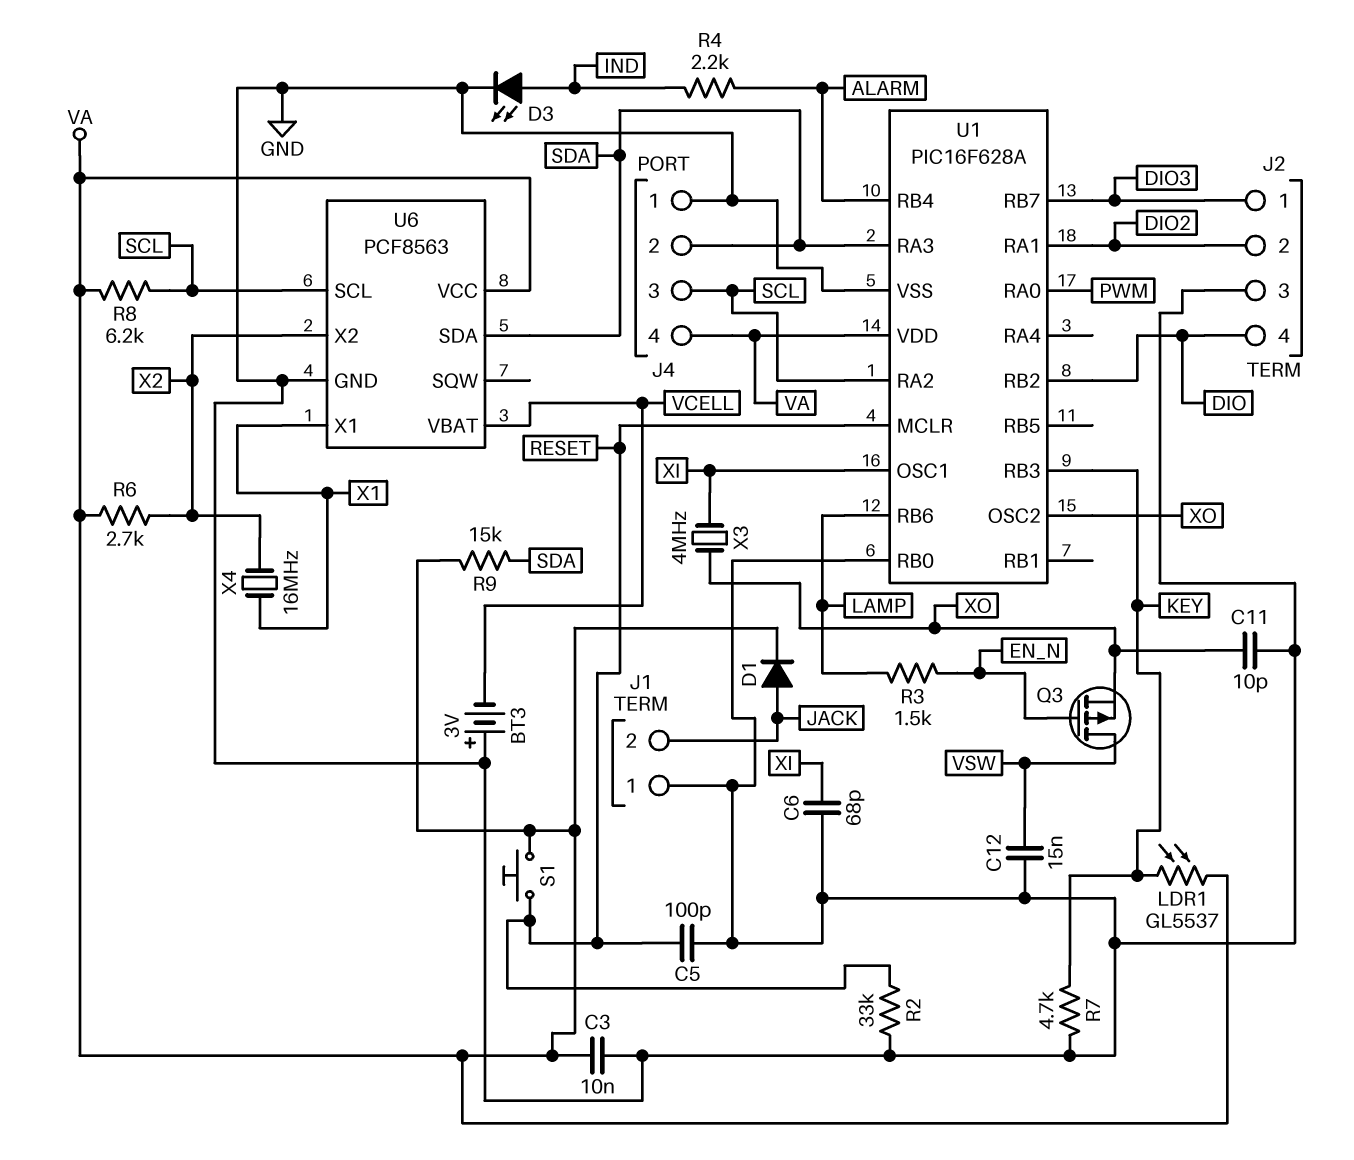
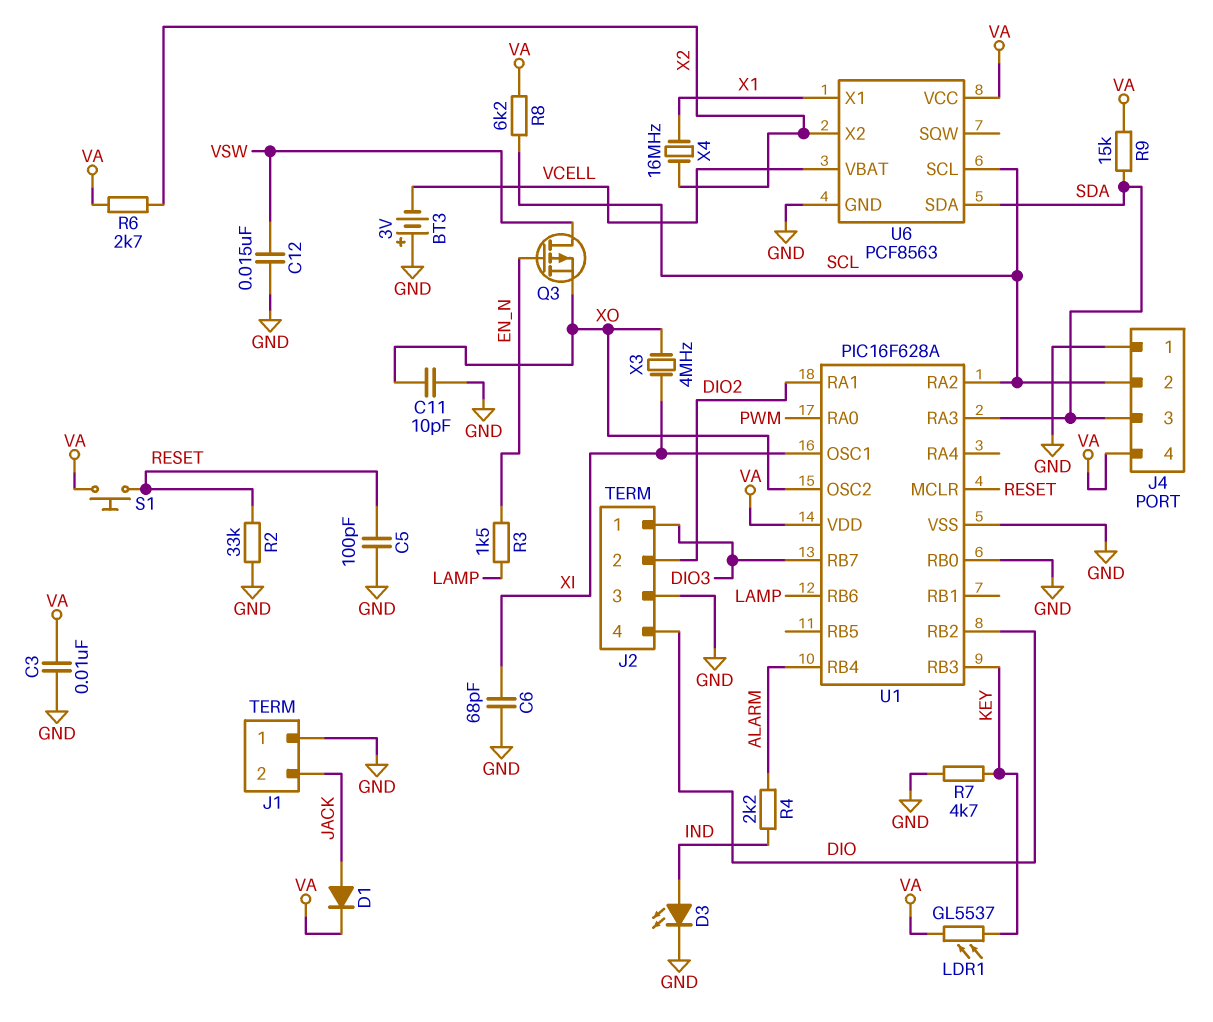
J4 pin 2: SDA -> SCL
J4 pin 3: SCL -> SDA

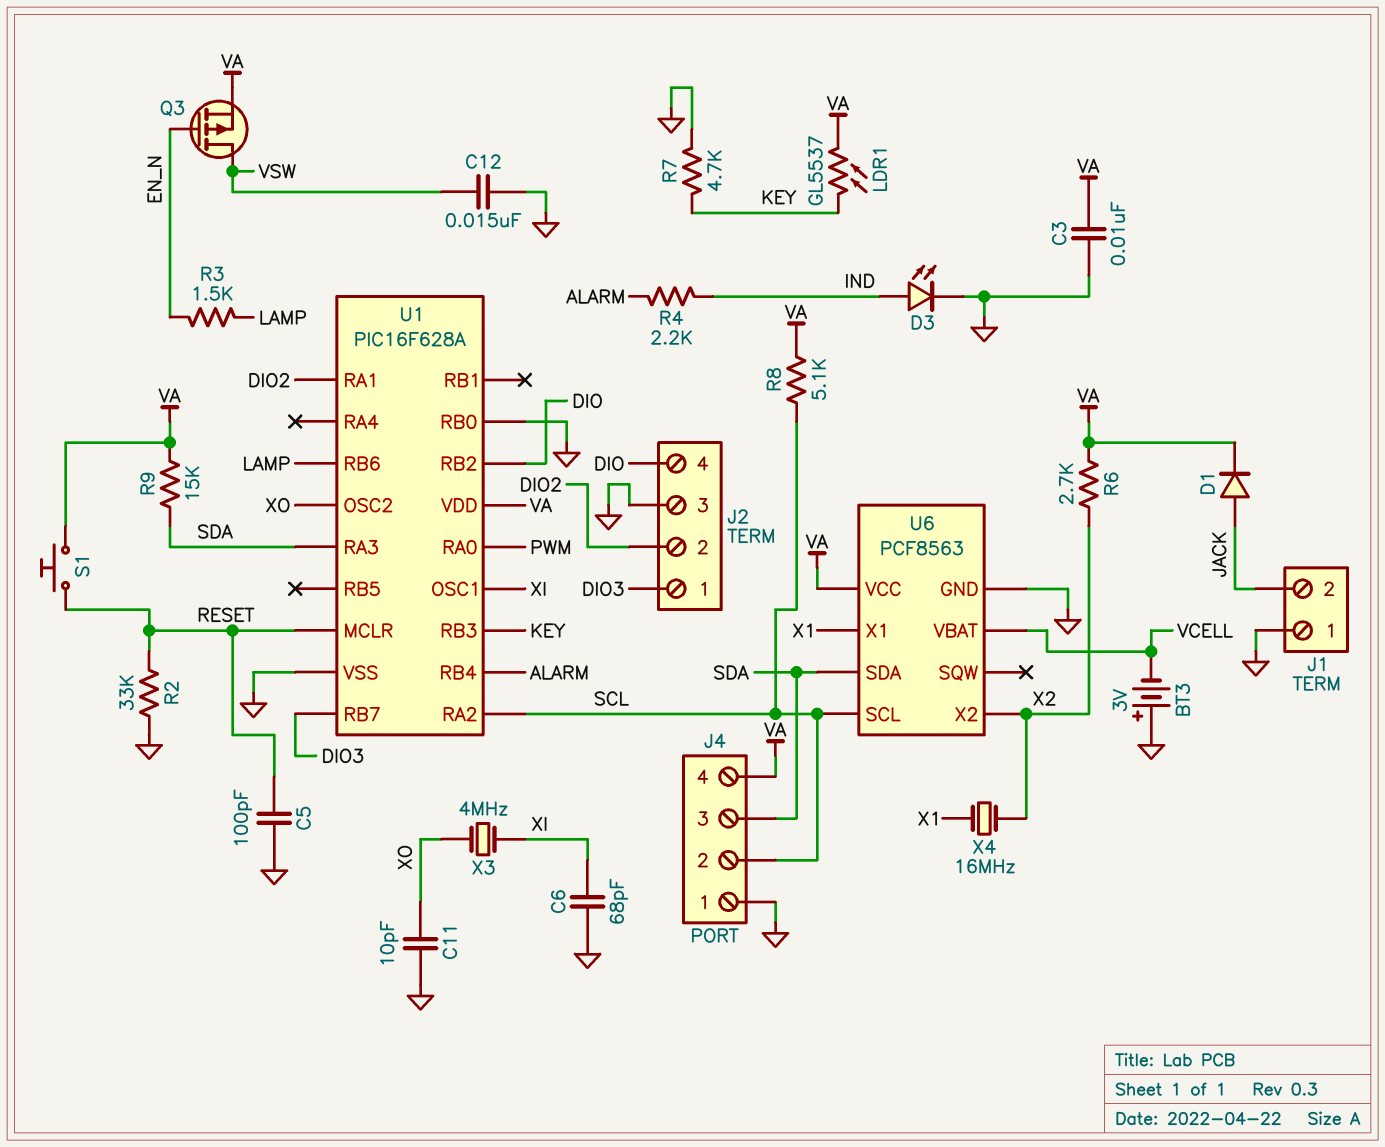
Q3: PMOS (G EN_N, D VSW, S XO) -> PMOS (G EN_N, D VSW, S VA)
R8: 6.2k (SCL, VA) -> 5.1k (SCL, VA)

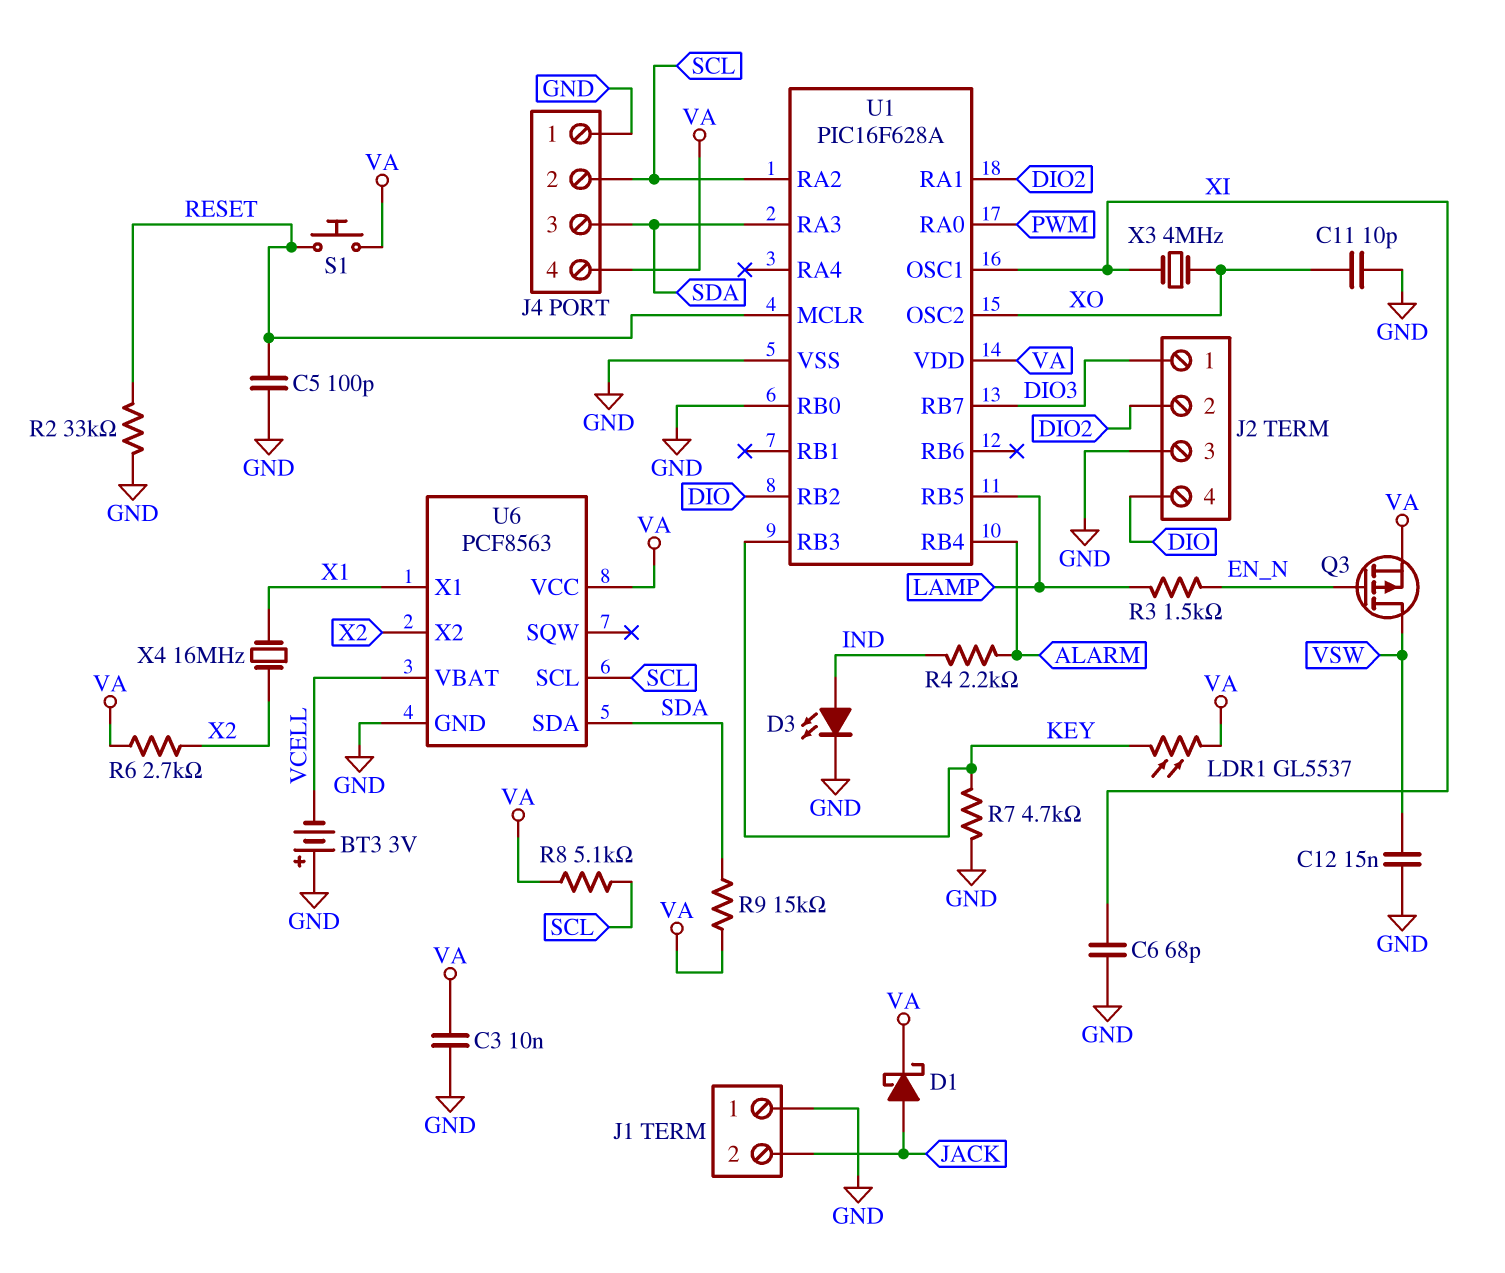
D1: diode (A JACK, K VA) -> schottky (A JACK, K VA)
U1 pin RB5: none -> LAMP
U1 pin RB6: LAMP -> none

